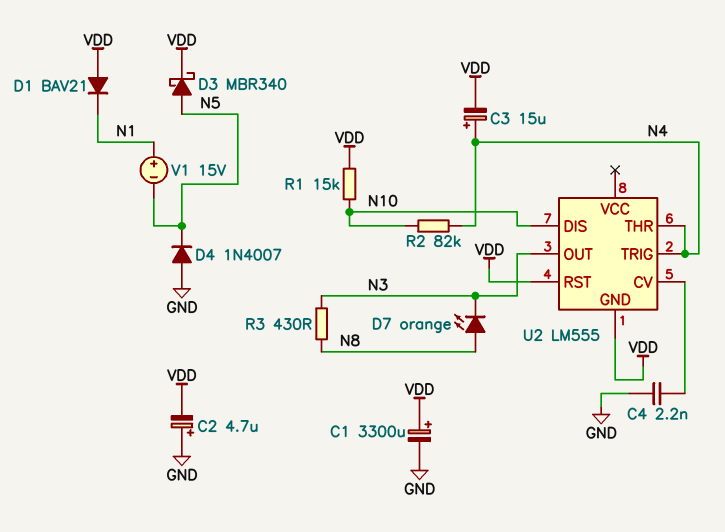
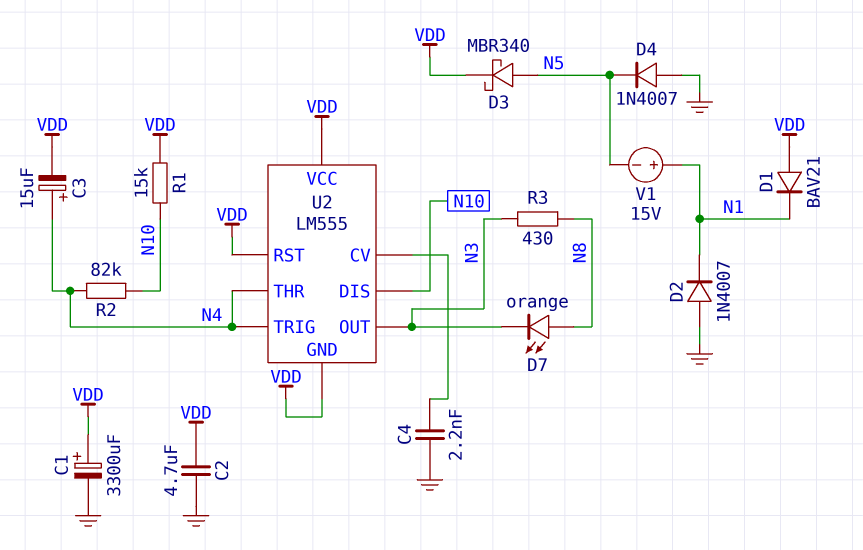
C2: 4.7uF (plus GND, minus VDD) -> 4.7uF (GND, VDD)
D2: none -> diode 1N4007 (A GND, K N1)
U2 pin VCC: none -> VDD

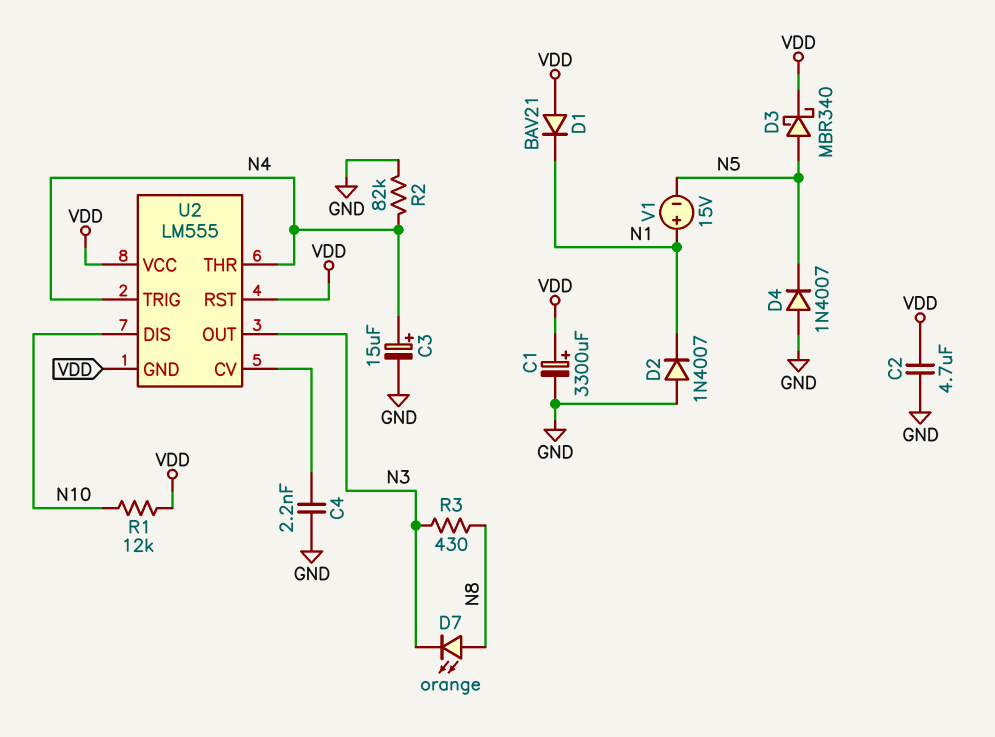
C3: 15uF (plus N4, minus VDD) -> 15uF (plus N4, minus GND)
R1: 15k (N10, VDD) -> 12k (N10, VDD)
R2: 82k (N4, N10) -> 82k (GND, N4)

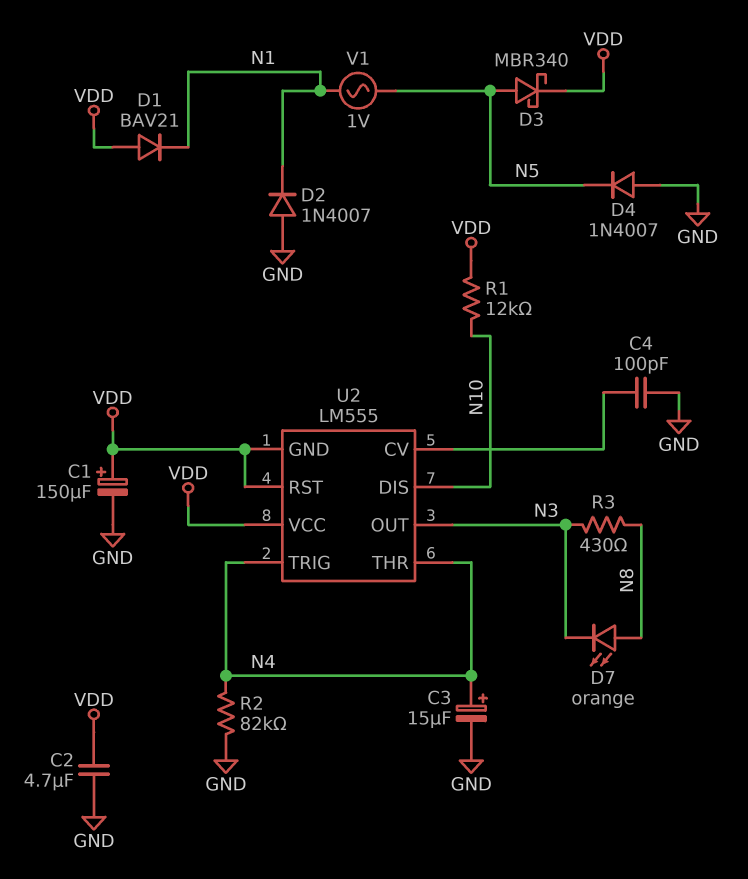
C1: 3300uF (plus VDD, minus GND) -> 150uF (plus VDD, minus GND)
C4: 2.2nF (GND, U2/CV) -> 100pF (GND, U2/CV)
V1: 15V (plus N1, minus N5) -> AC 1V (N1, N5)

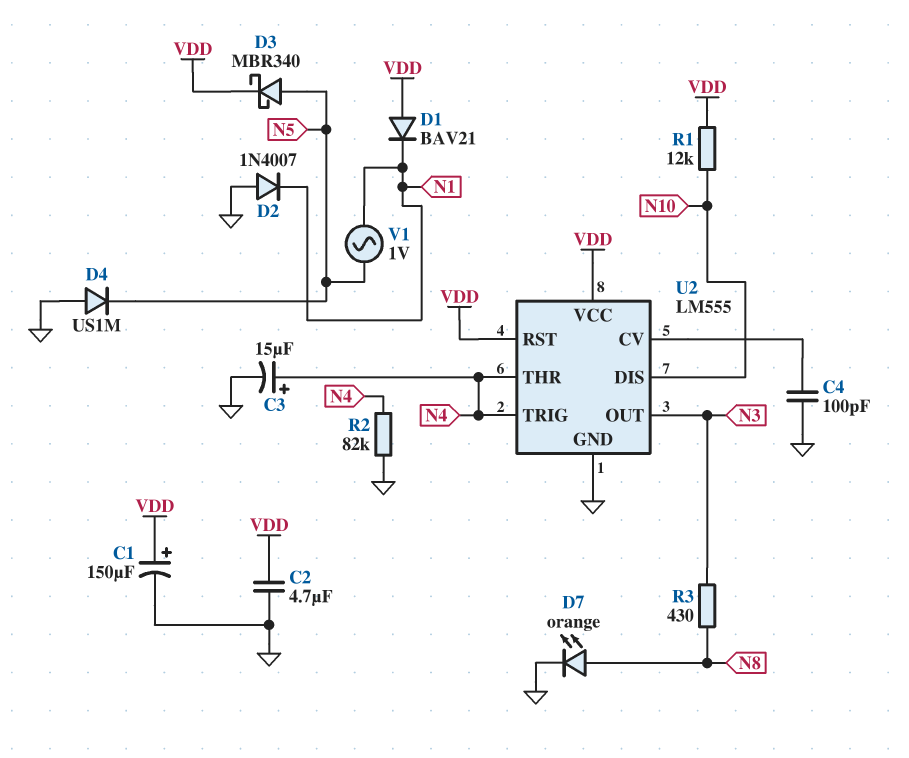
D4: diode 1N4007 (A GND, K N5) -> diode US1M (A GND, K N5)
D7: LED orange (A N8, K N3) -> LED orange (A N8, K GND)
U2 pin GND: VDD -> GND

